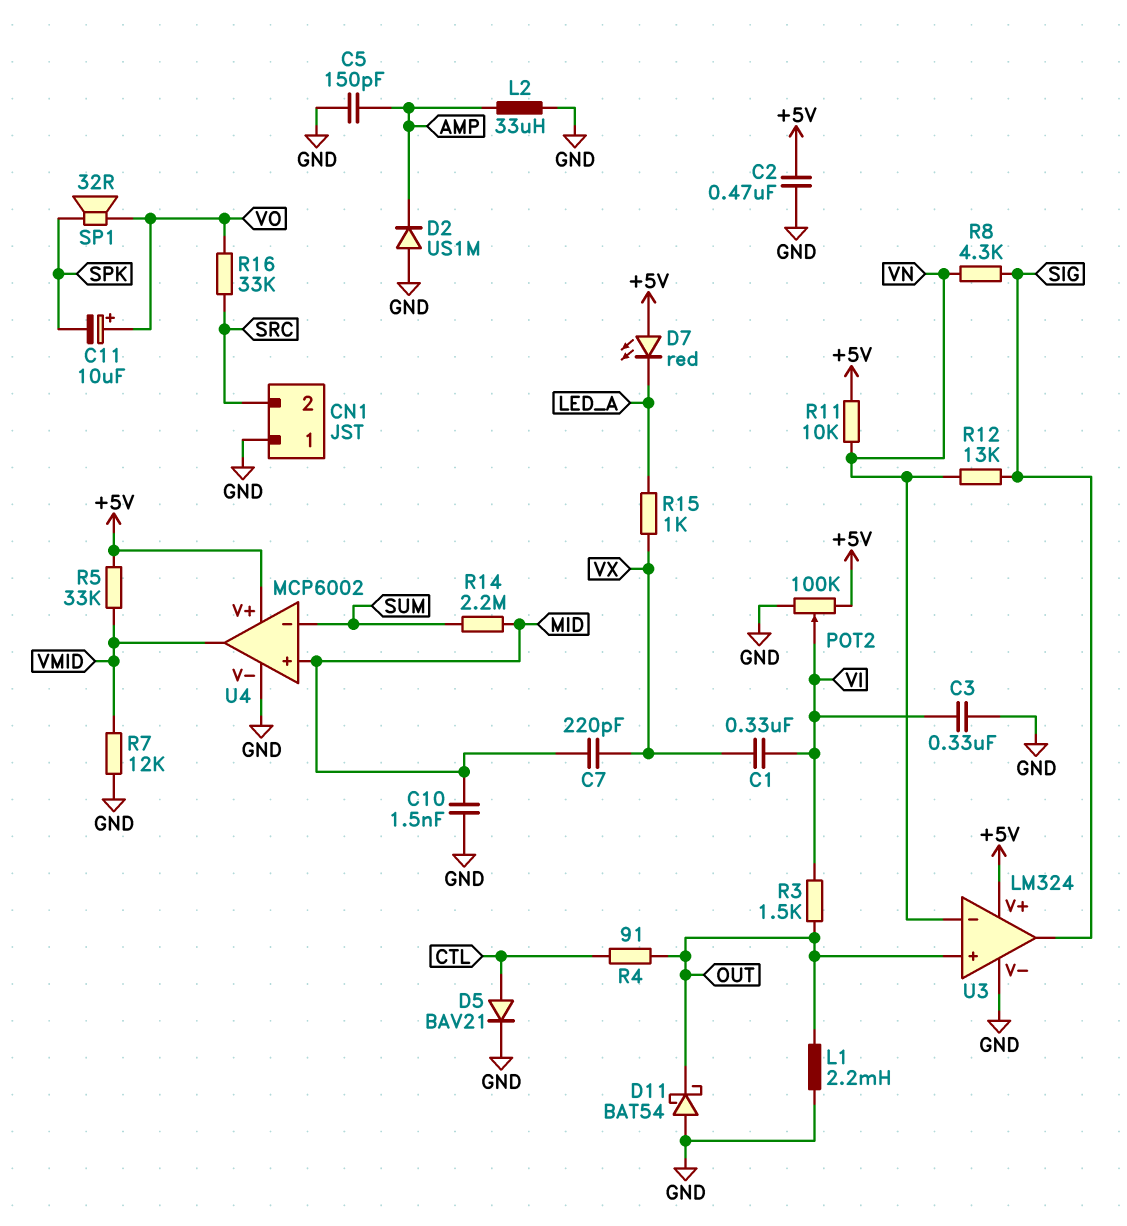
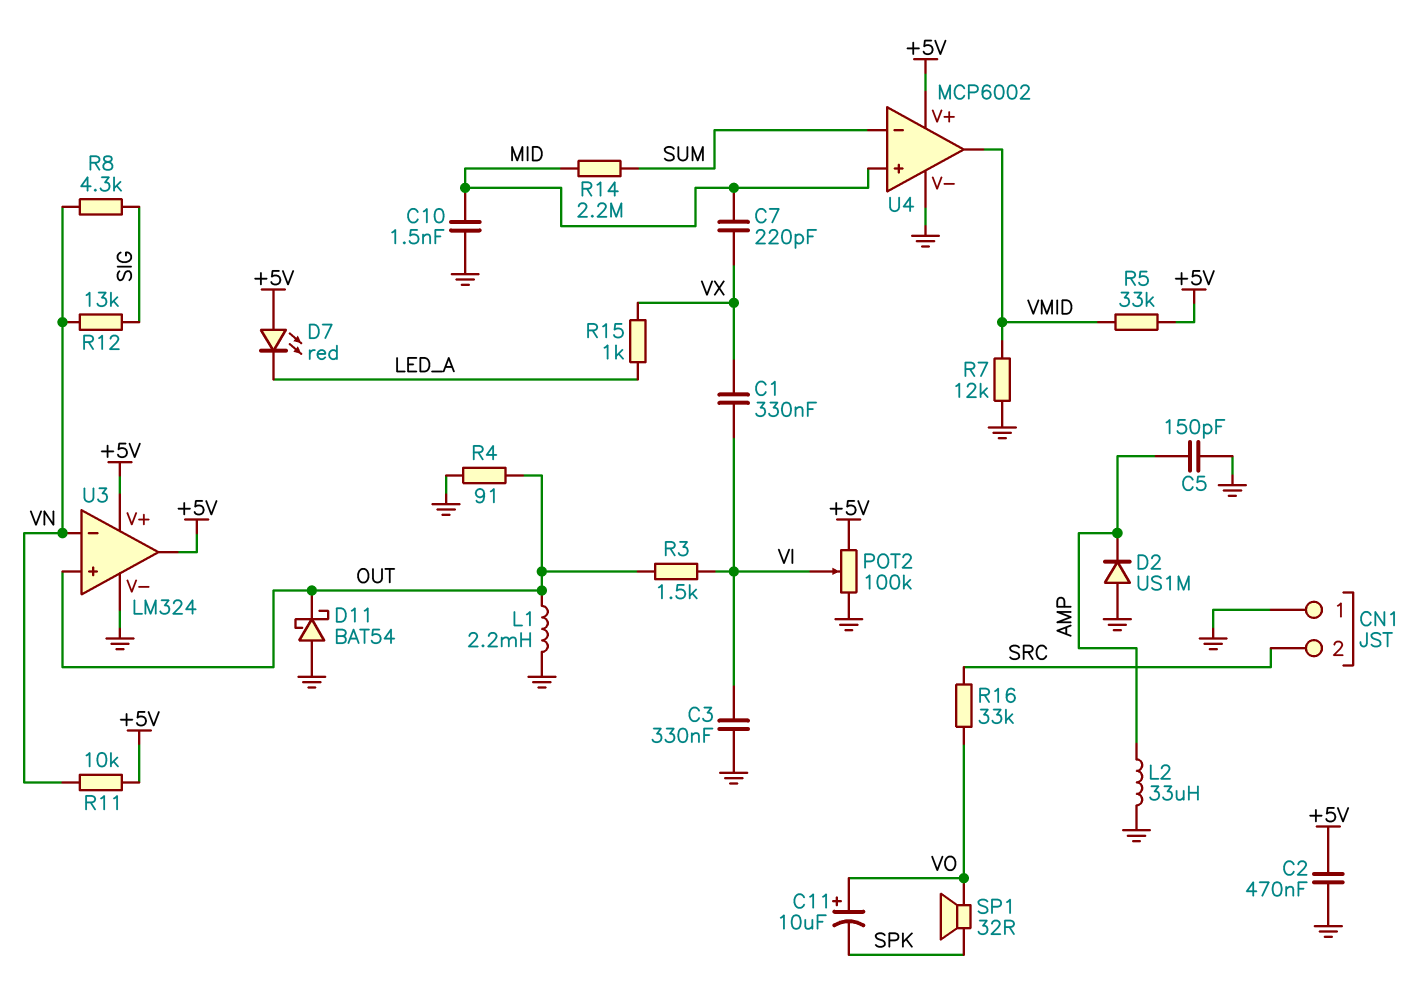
D5: diode BAV21 (A CTL, K GND) -> none
R4: 91 (CTL, OUT) -> 91 (GND, OUT)
U3 pin out: SIG -> +5V

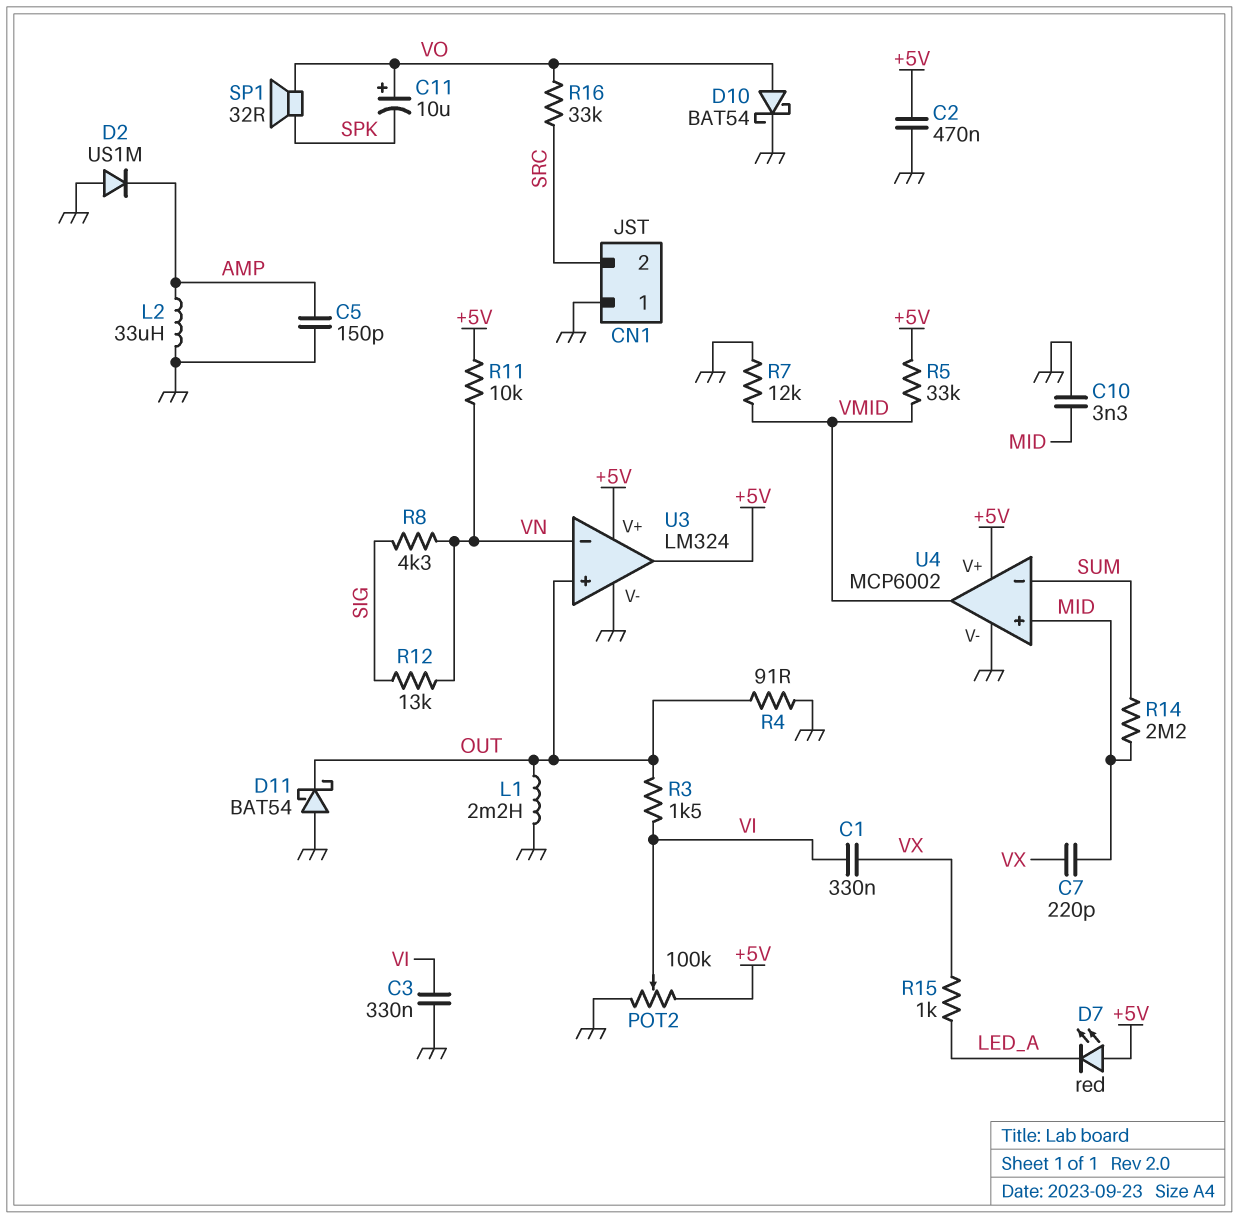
C10: 1.5nF (GND, MID) -> 3.3nF (GND, MID)
D10: none -> schottky BAT54 (A VO, K GND)

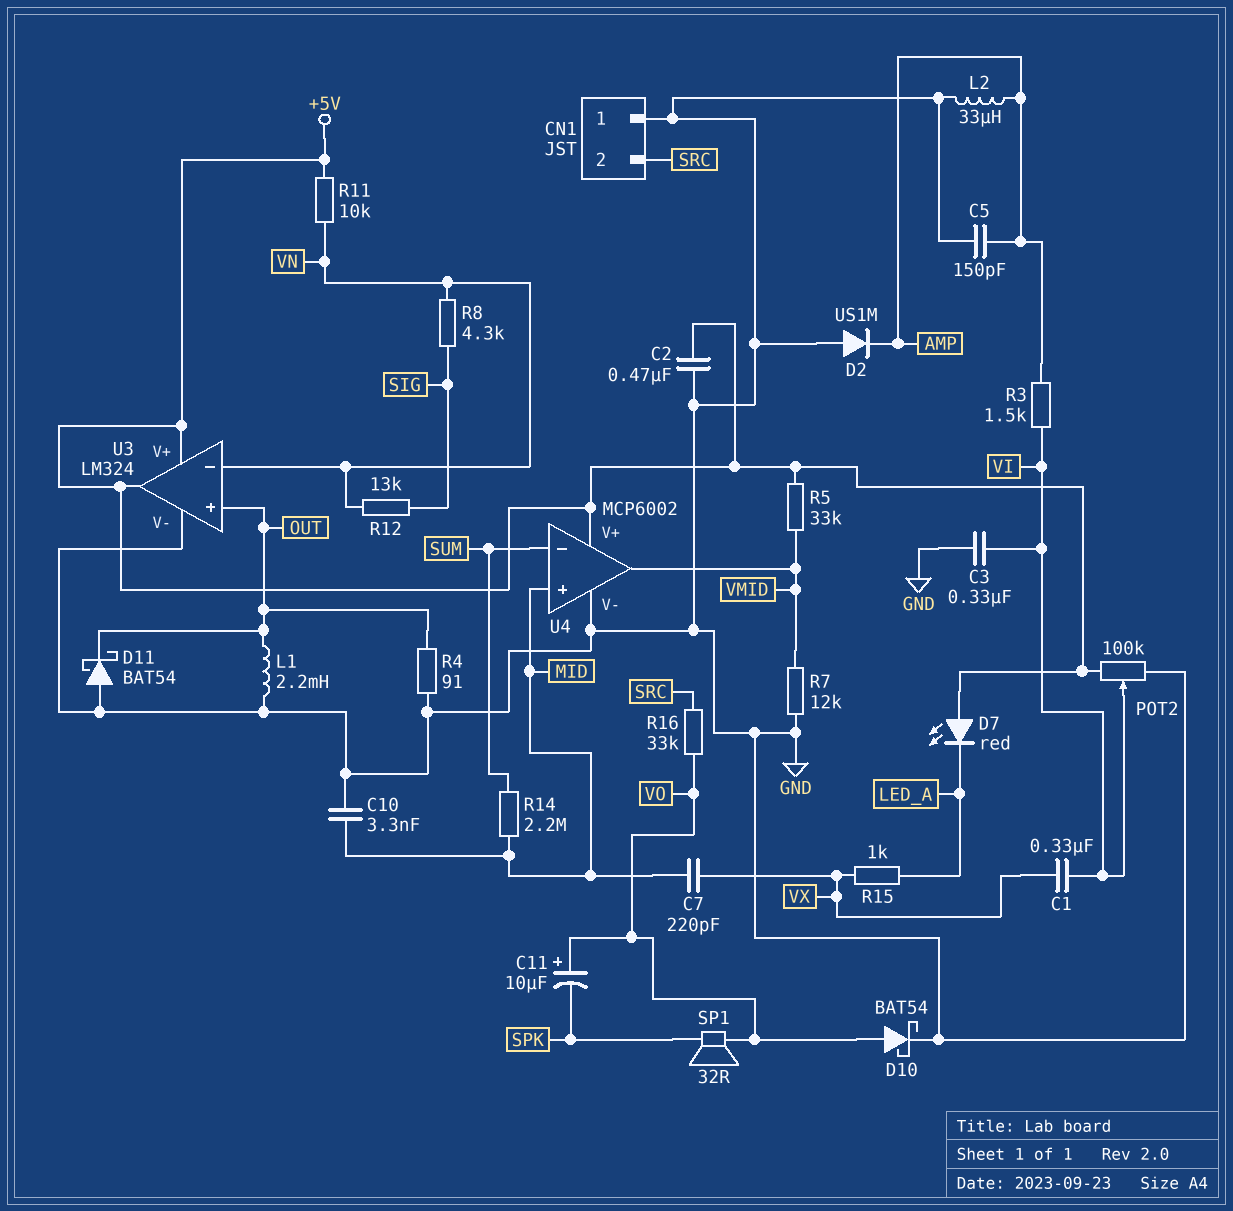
R3: 1.5k (OUT, VI) -> 1.5k (AMP, VI)

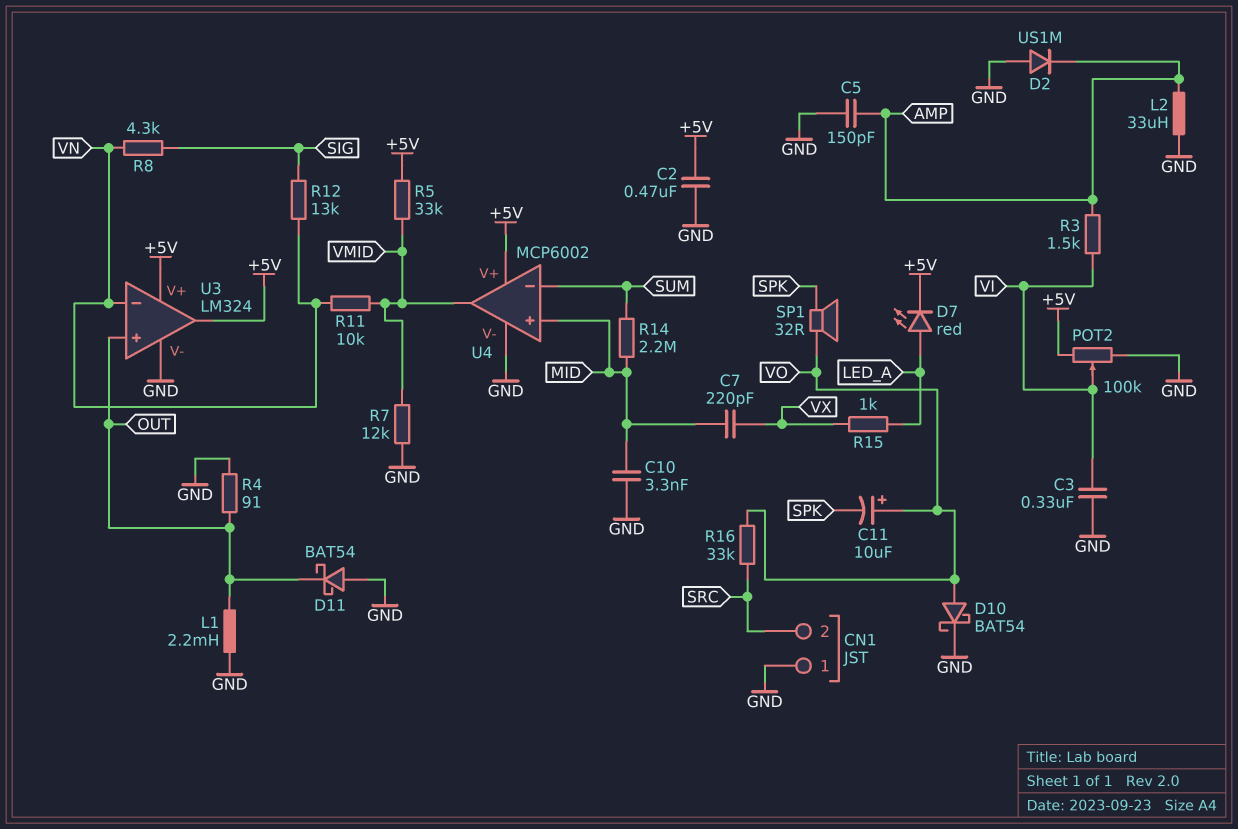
C1: 330nF (VI, VX) -> none
D7: LED red (A +5V, K LED_A) -> LED red (A LED_A, K +5V)
R11: 10k (+5V, VN) -> 10k (VMID, VN)

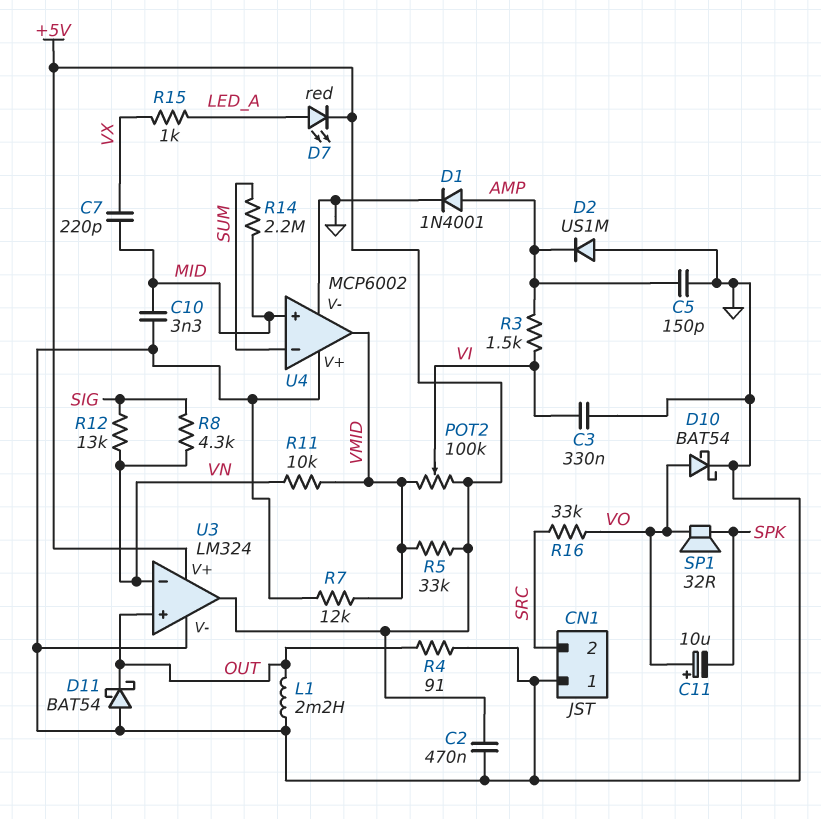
D1: none -> diode 1N4001 (A AMP, K GND)
L2: 33uH (AMP, GND) -> none
POT2: 100k (+5V, GND, wiper VI) -> 100k (+5V, VMID, wiper VI)
U4 pin V+: +5V -> GND

